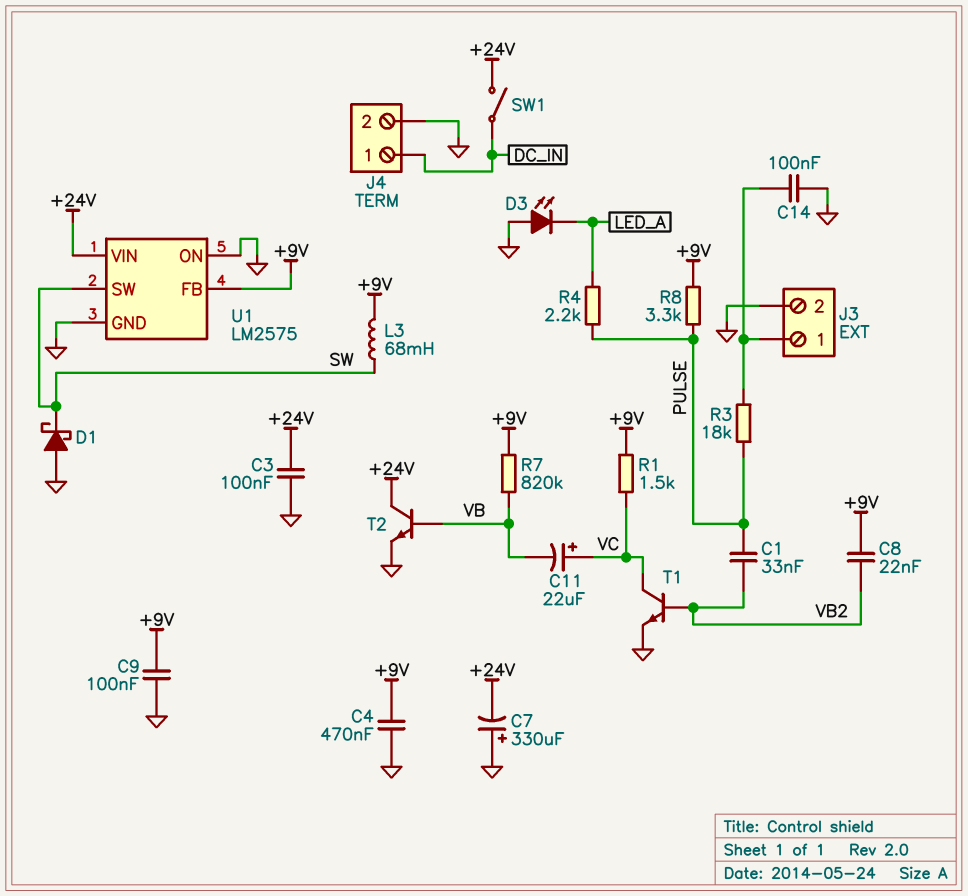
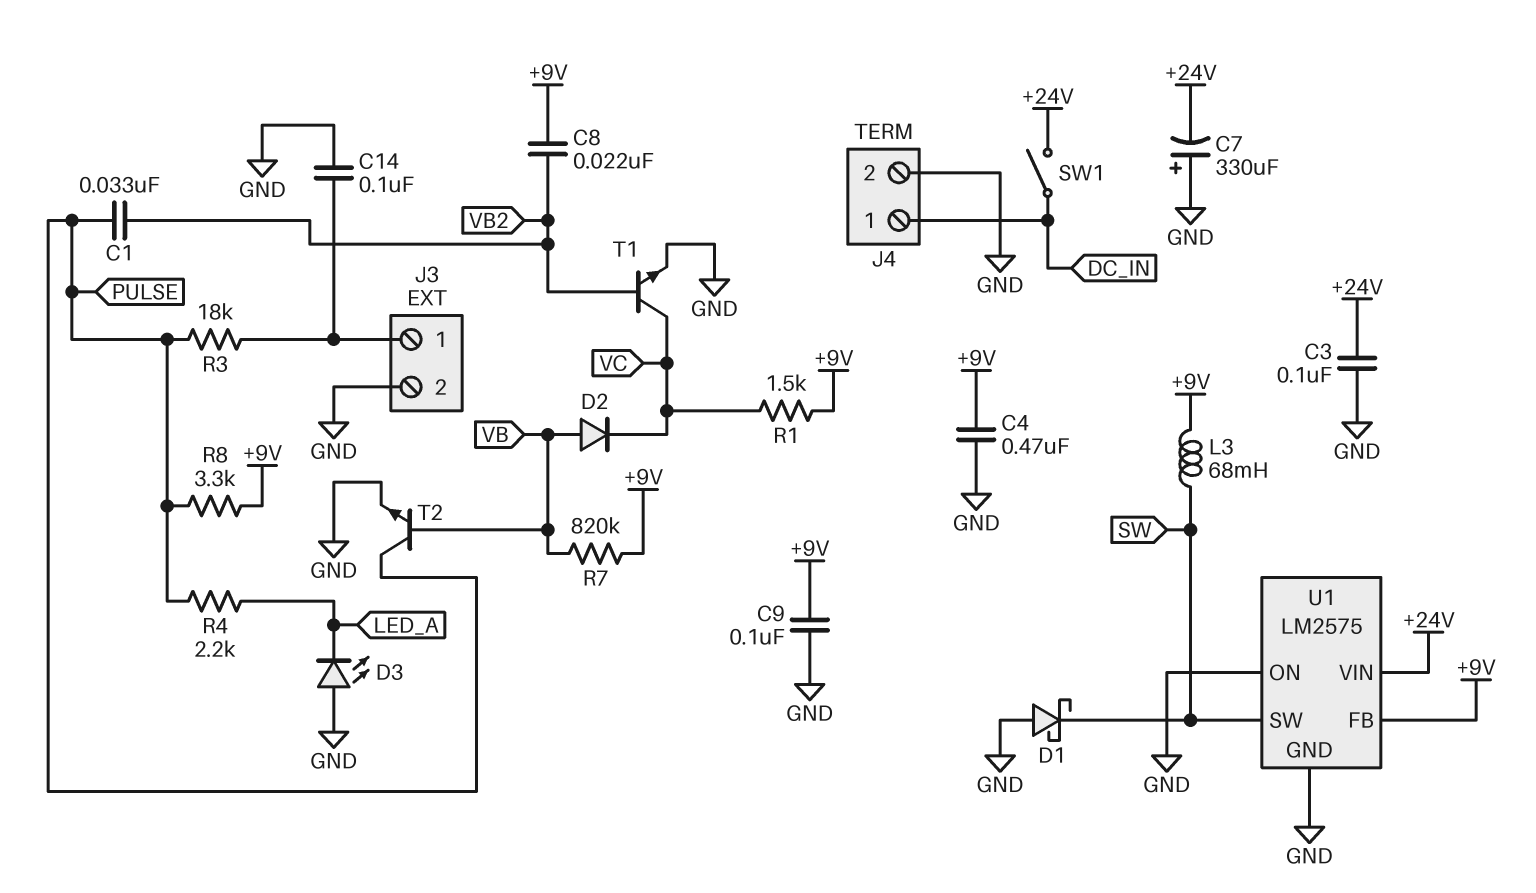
C11: 22uF (plus VC, minus VB) -> none
D2: none -> diode (A VB, K VC)
T2: NPN (B VB, C +24V, E GND) -> NPN (B VB, C PULSE, E GND)

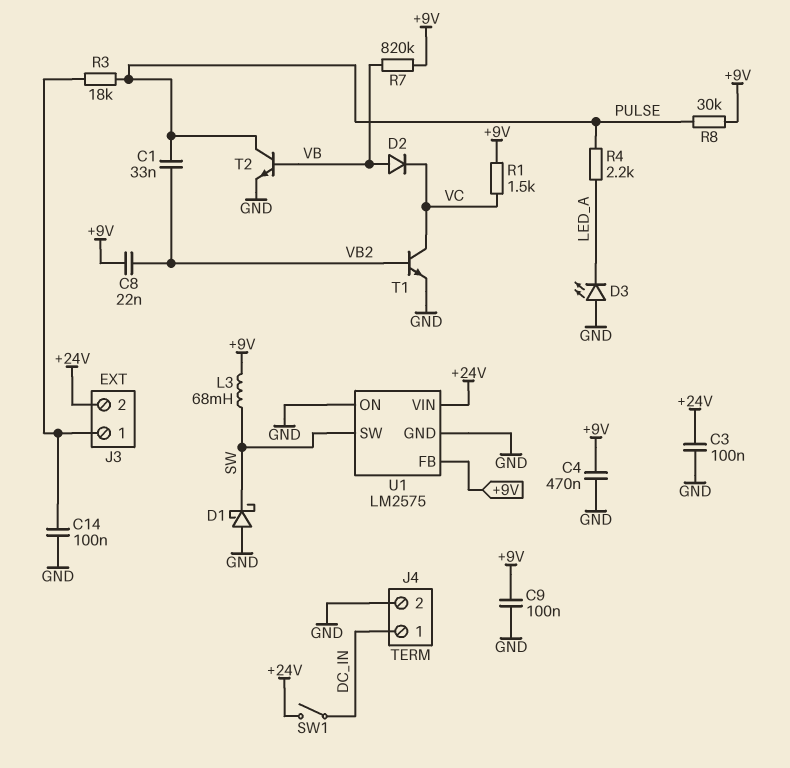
C7: 330uF (plus GND, minus +24V) -> none
J3 pin 2: GND -> +24V
R8: 3.3k (+9V, PULSE) -> 30k (+9V, PULSE)

